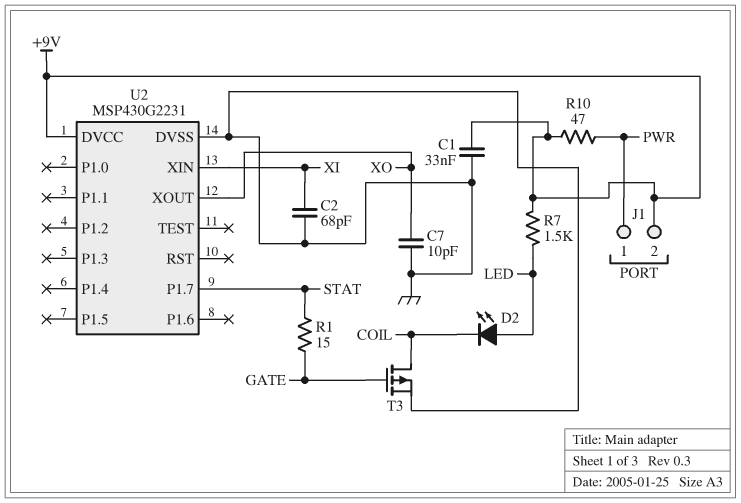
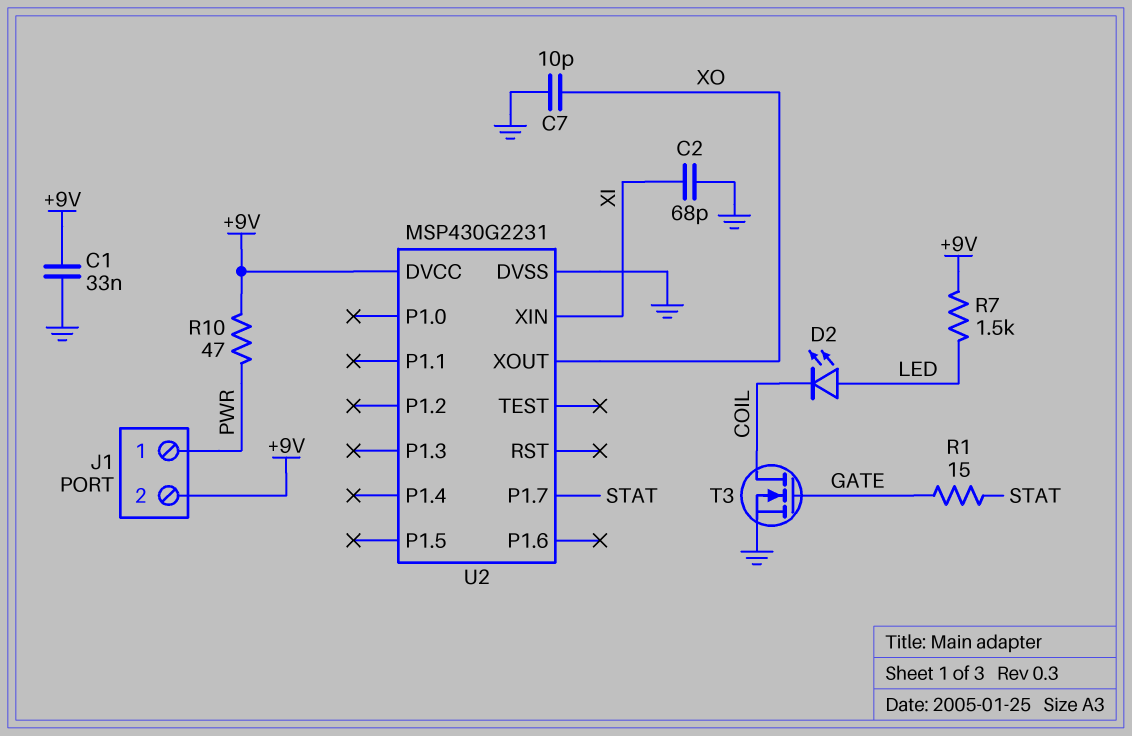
T3: PMOS (G GATE, D COIL, S GND) -> NMOS (G GATE, D COIL, S GND)

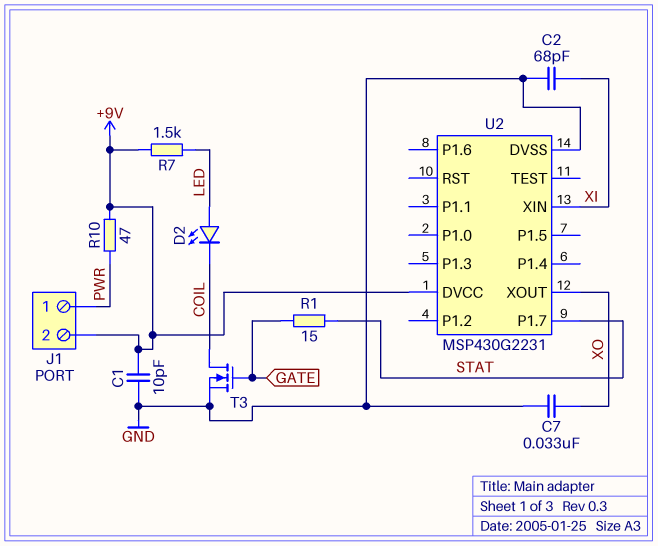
C1: 33nF (+9V, GND) -> 10pF (+9V, GND)
C7: 10pF (GND, XO) -> 33nF (GND, XO)

